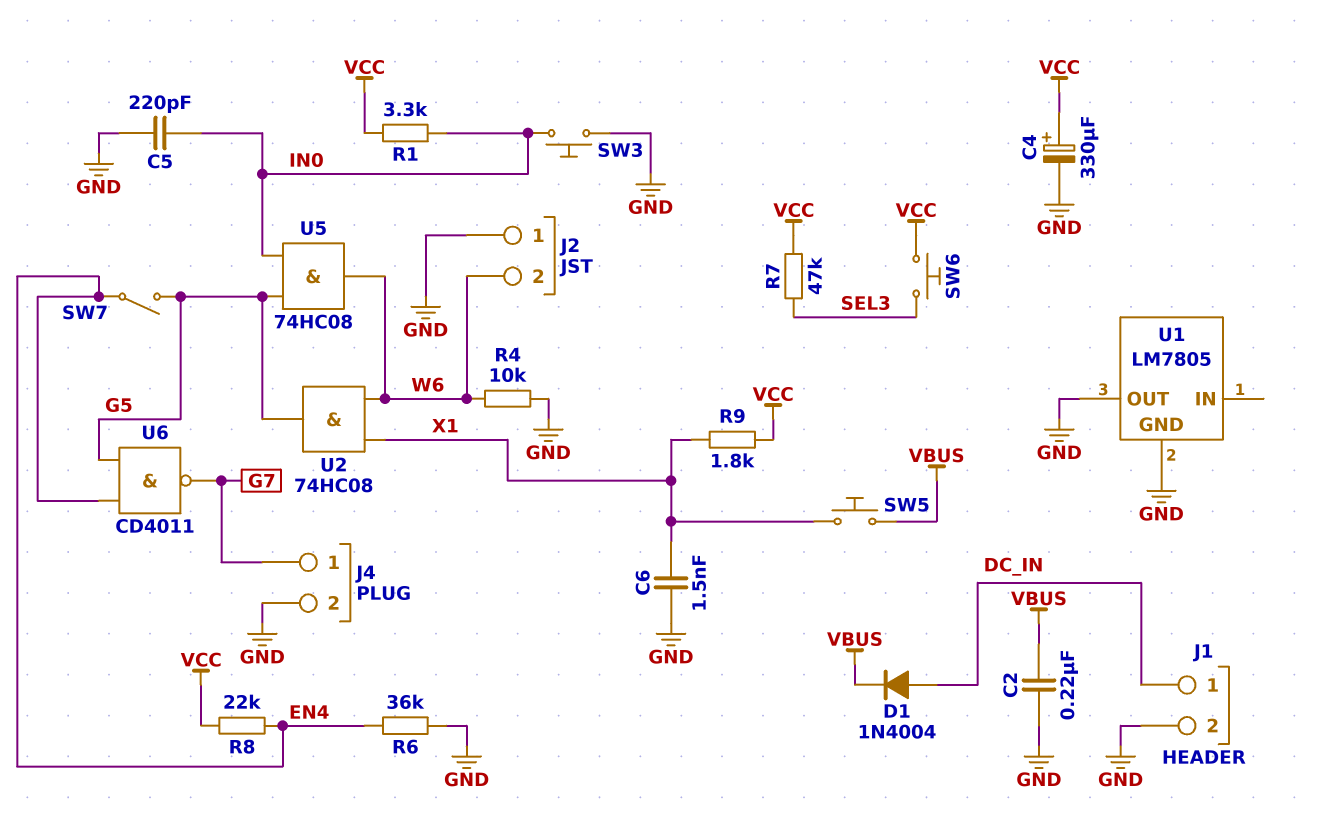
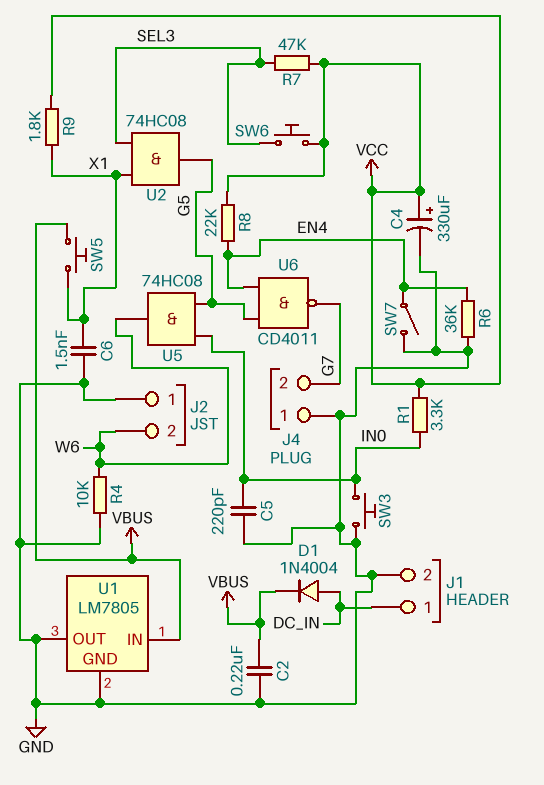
J4 pin 1: G7 -> GND
J4 pin 2: GND -> G7
SW7: switch (EN4, G5) -> switch (EN4, GND)
U1 pin IN: none -> VBUS
U2: AND 74HC08 (in W6, in X1, out G5) -> AND 74HC08 (in SEL3, in X1, out G5)

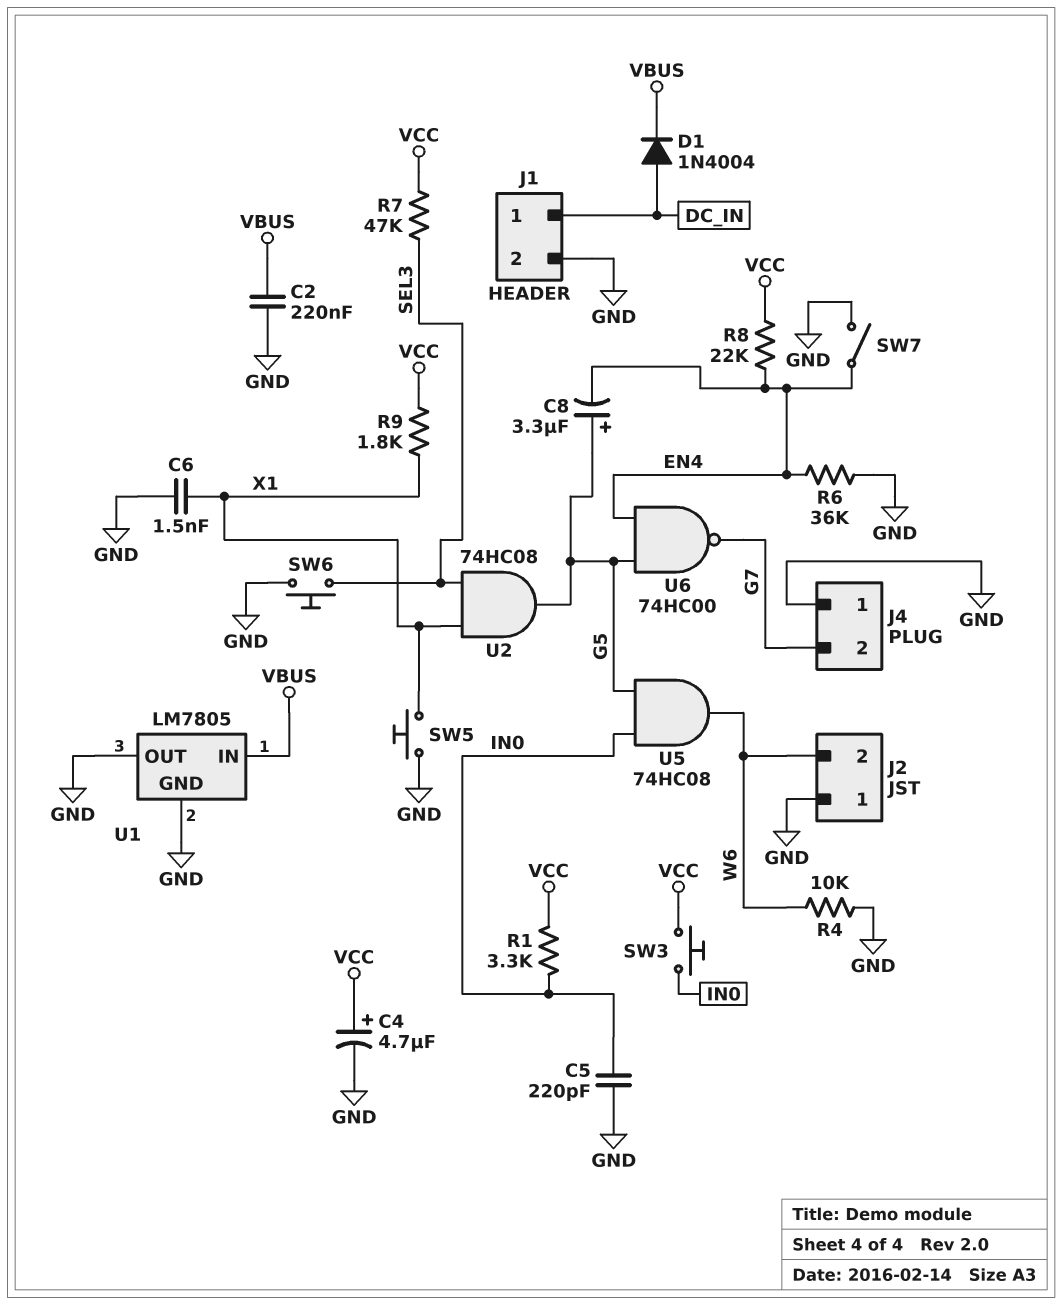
C4: 330uF (plus VCC, minus GND) -> 4.7uF (plus VCC, minus GND)
C8: none -> 3.3uF (plus G5, minus EN4)
SW3: button (GND, IN0) -> button (IN0, VCC)
SW5: button (VBUS, X1) -> button (GND, X1)
SW6: button (SEL3, VCC) -> button (GND, SEL3)
U6: NAND CD4011 (in EN4, in G5, out G7) -> NAND 74HC00 (in EN4, in G5, out G7)

